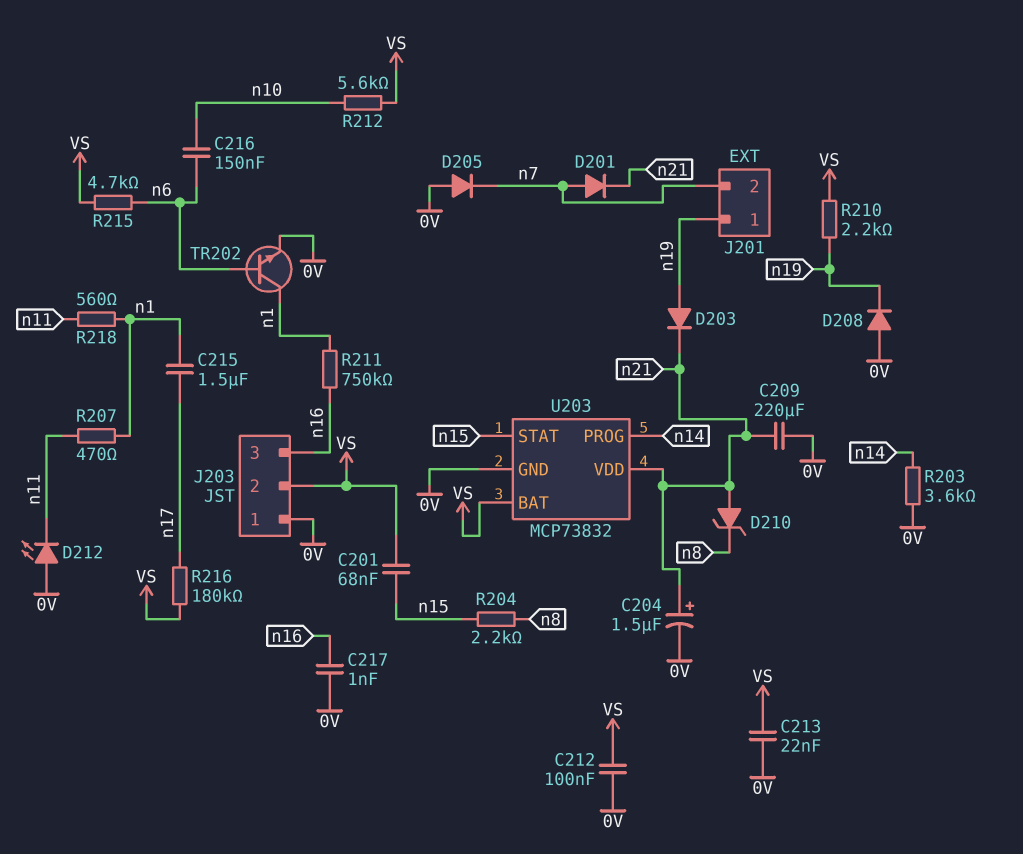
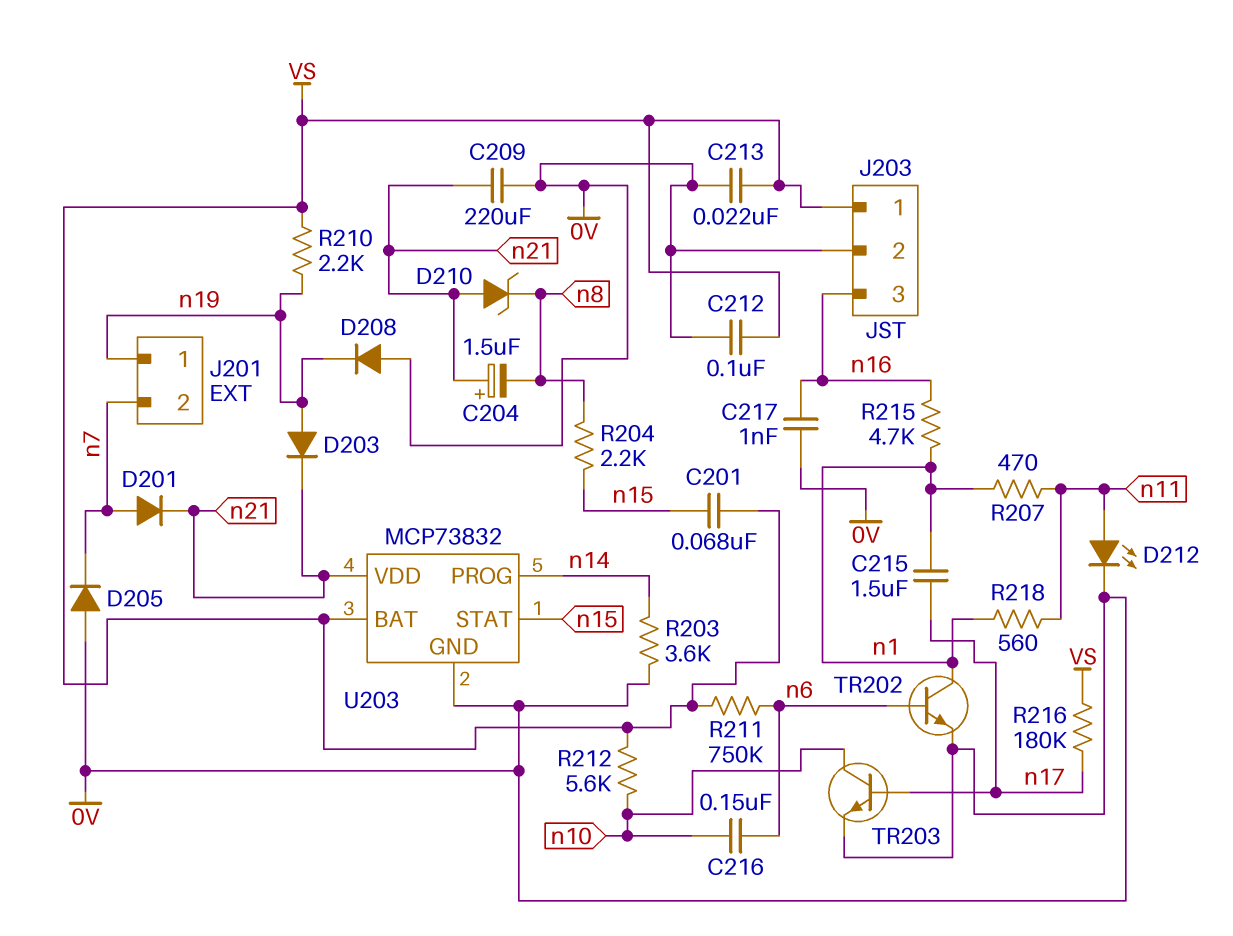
C204: 1.5uF (plus n21, minus 0V) -> 1.5uF (plus n21, minus n8)
D212: LED (A 0V, K n11) -> LED (A n11, K 0V)
J203 pin 1: 0V -> VS
J203 pin 2: VS -> 0V
R211: 750k (n1, n16) -> 750k (VS, n6)
R215: 4.7k (VS, n6) -> 4.7k (n1, n16)
TR203: none -> NPN (B n17, C n10, E 0V)

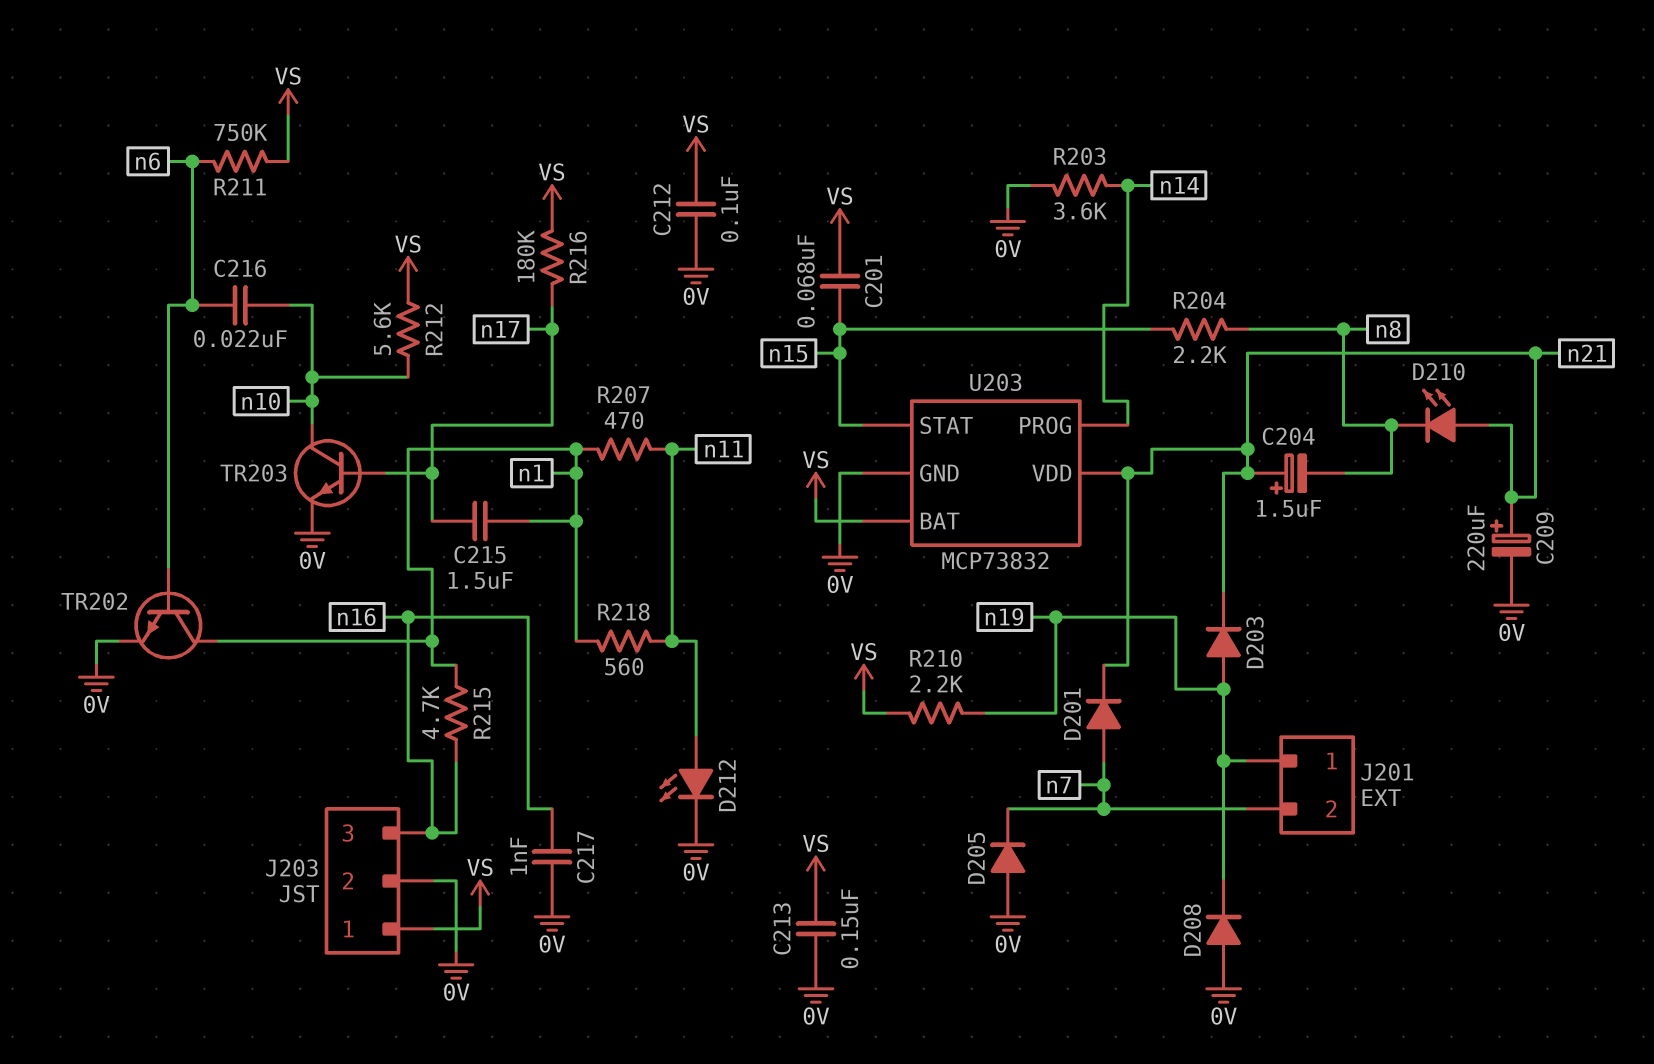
C209: 220uF (0V, n21) -> 220uF (plus n21, minus 0V)
C213: 22nF (0V, VS) -> 150nF (0V, VS)
C216: 150nF (n6, n10) -> 22nF (n6, n10)
D210: zener (A n21, K n8) -> LED (A n21, K n8)

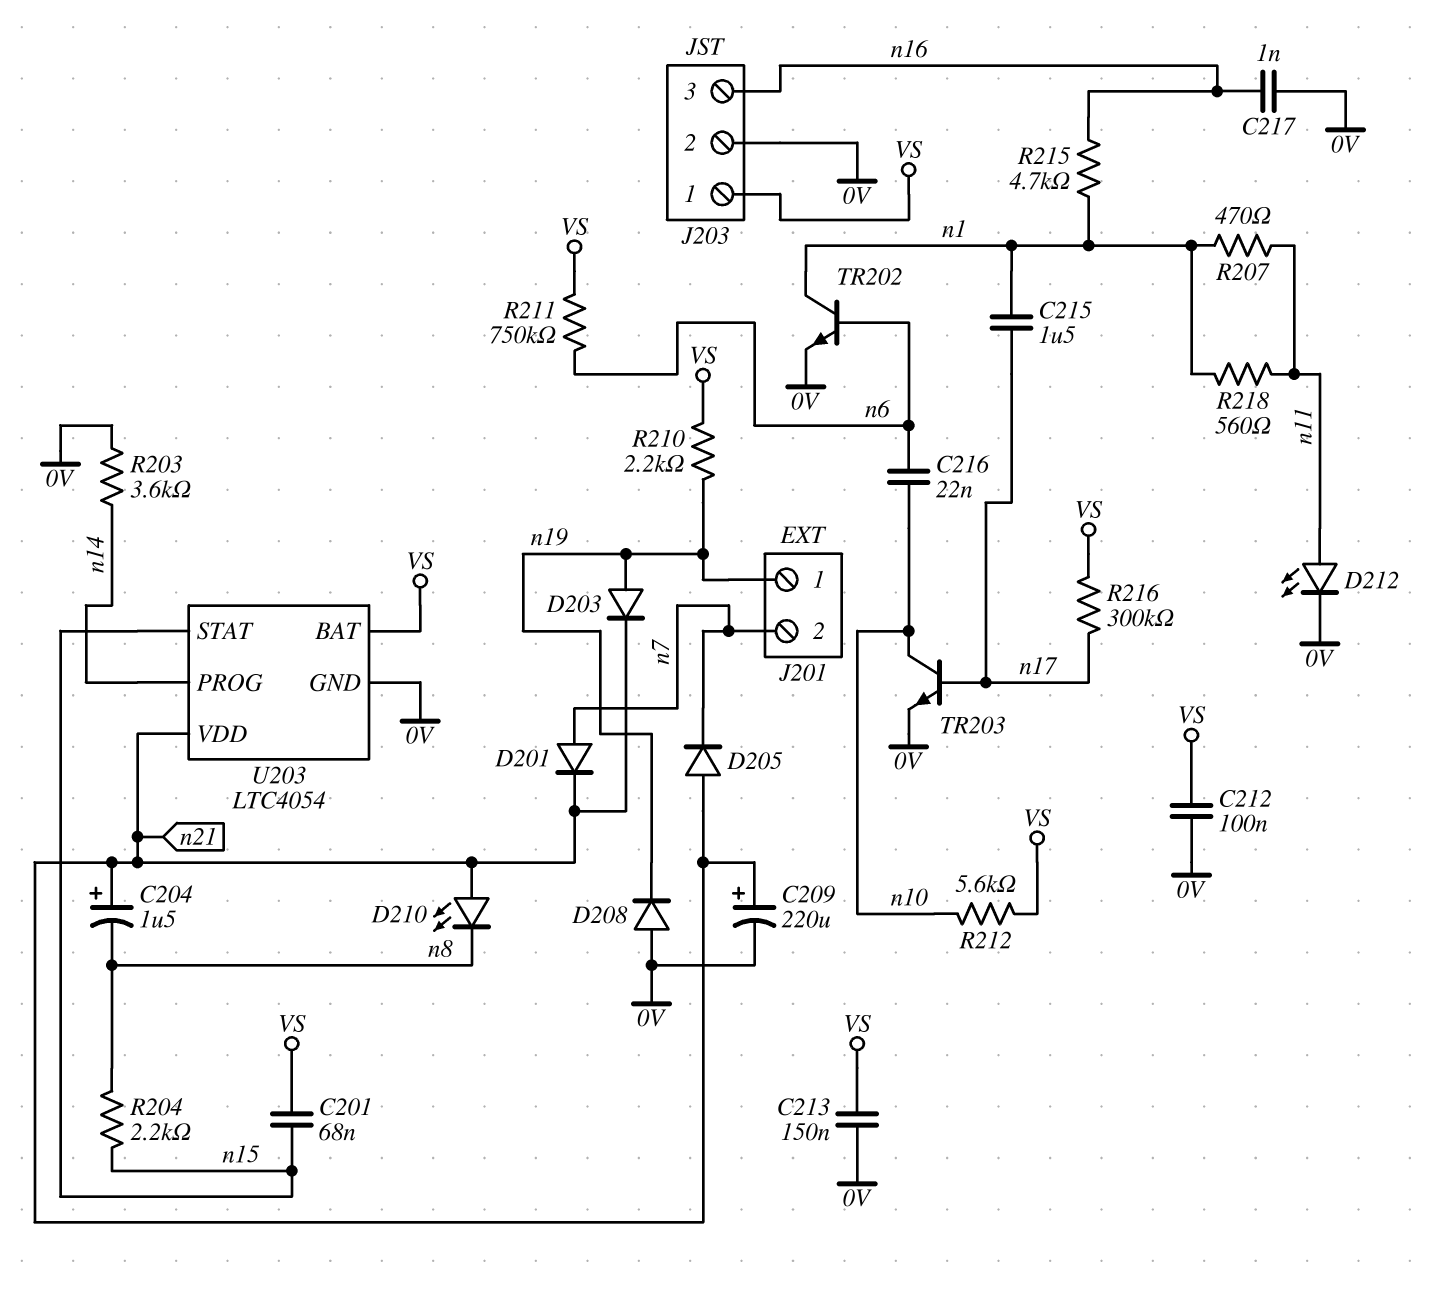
D205: diode (A 0V, K n7) -> diode (A n21, K n7)
R216: 180k (VS, n17) -> 300k (VS, n17)
U203: MCP73832 -> LTC4054

